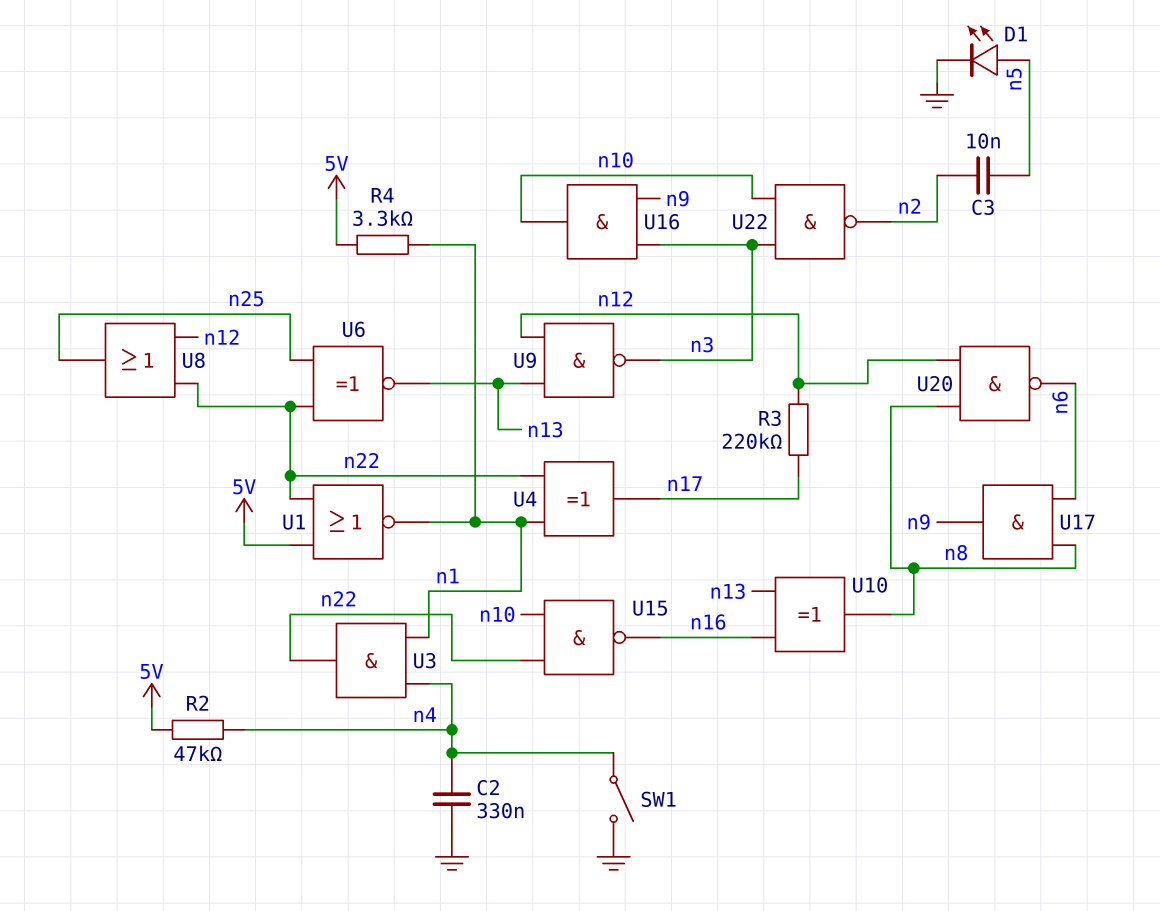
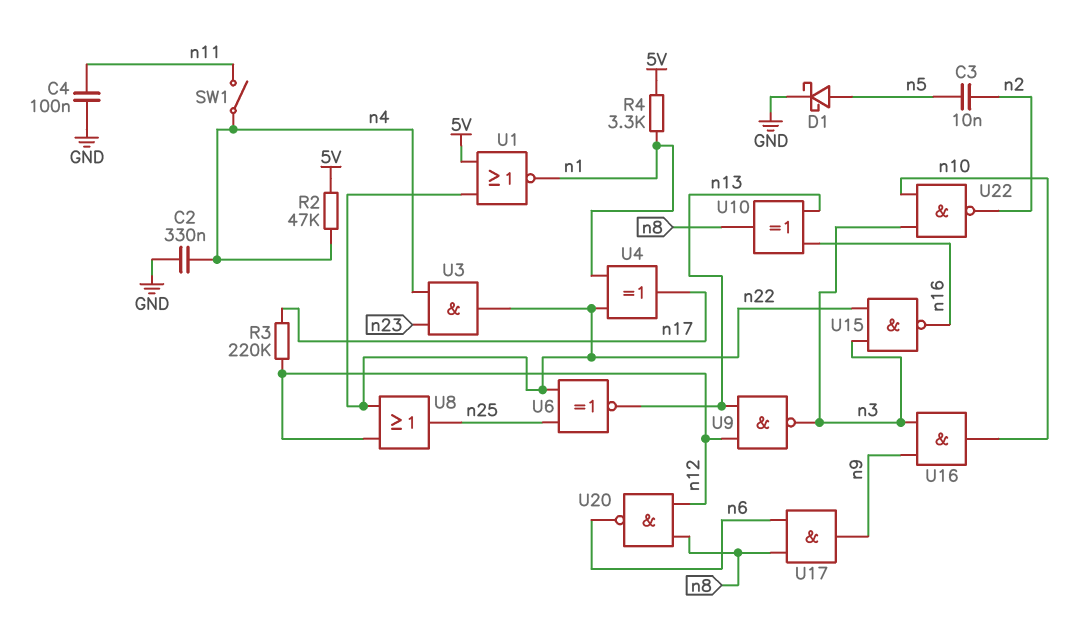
C4: none -> 100nF (GND, n11)
D1: LED (A n5, K GND) -> schottky (A n5, K GND)
SW1: switch (GND, n4) -> switch (n4, n11)
U3: AND (in n1, in n4, out n22) -> AND (in n4, in n23, out n22)
U15: NAND (in n10, in n22, out n16) -> NAND (in n3, in n22, out n16)

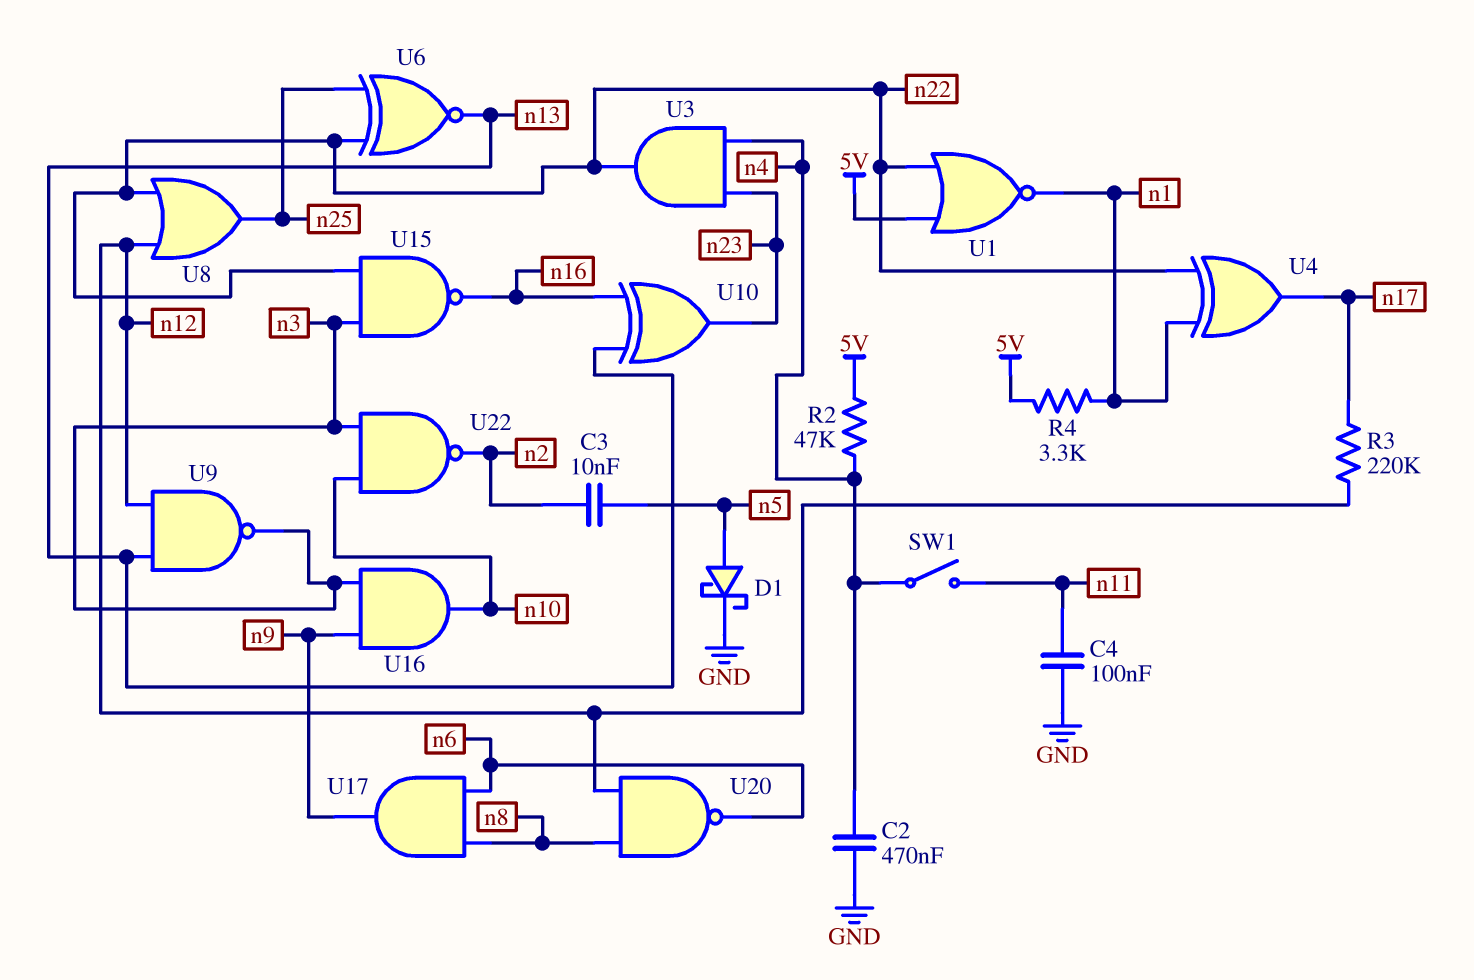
C2: 330nF (GND, n4) -> 470nF (GND, n4)
U10: XOR (in n13, in n16, out n8) -> XOR (in n13, in n16, out n23)

